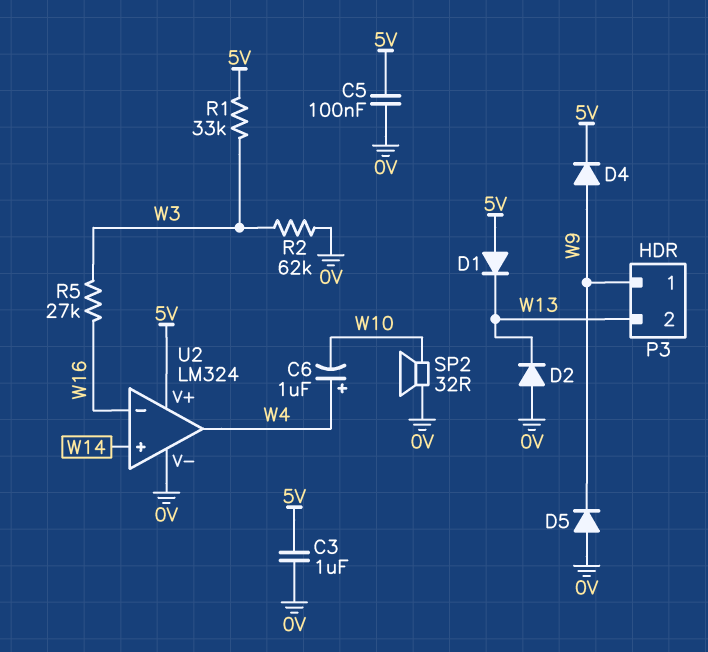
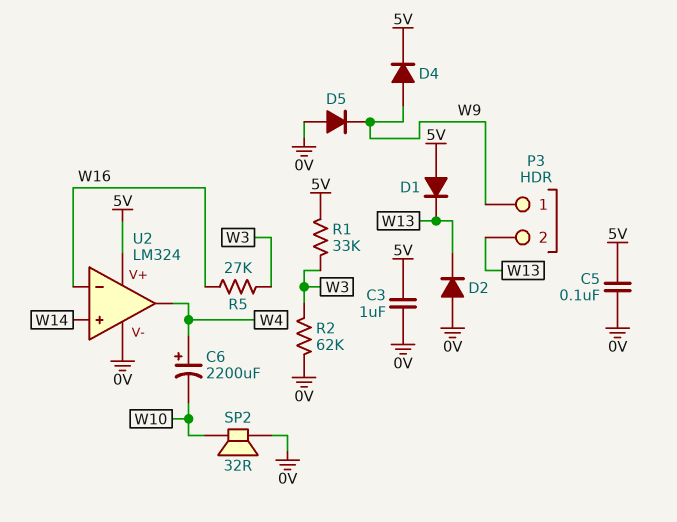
C6: 1uF (plus W4, minus W10) -> 2200uF (plus W4, minus W10)

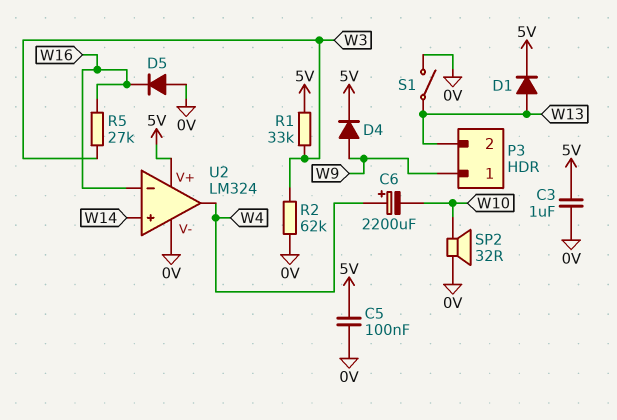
D1: diode (A 5V, K W13) -> diode (A W13, K 5V)
D2: diode (A 0V, K W13) -> none
D5: diode (A 0V, K W9) -> diode (A 0V, K W16)
S1: none -> switch (0V, W13)

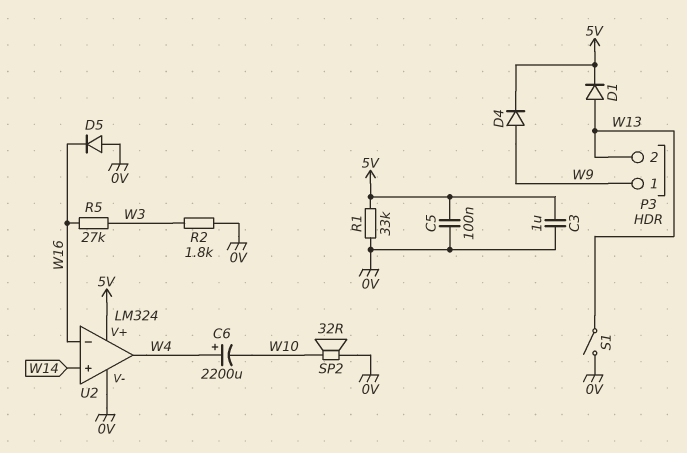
R1: 33k (5V, W3) -> 33k (0V, 5V)
R2: 62k (0V, W3) -> 1.8k (0V, W3)

